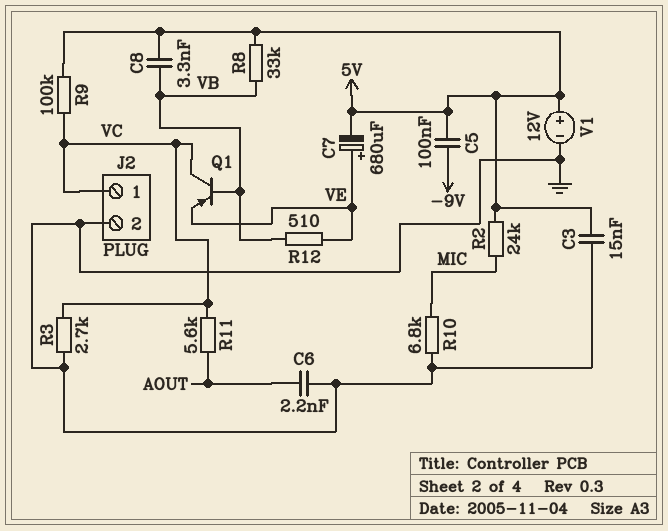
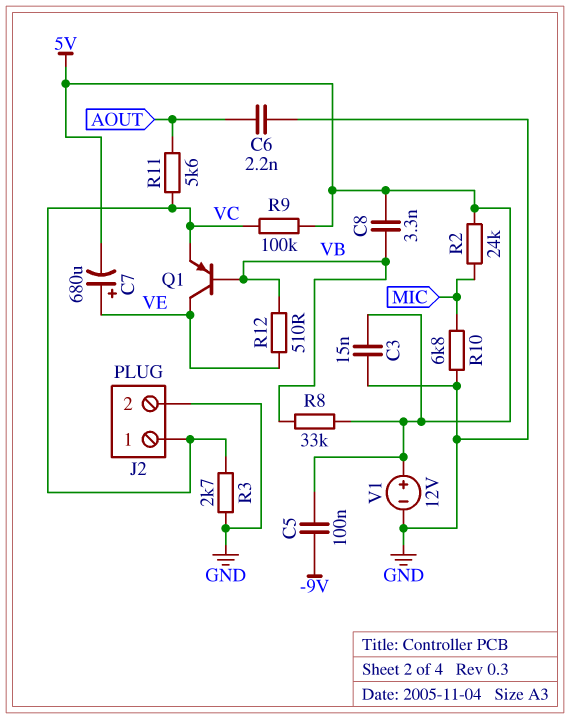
Q1: PNP (B VB, C VC, E VE) -> PNP (B VB, C VE, E VC)

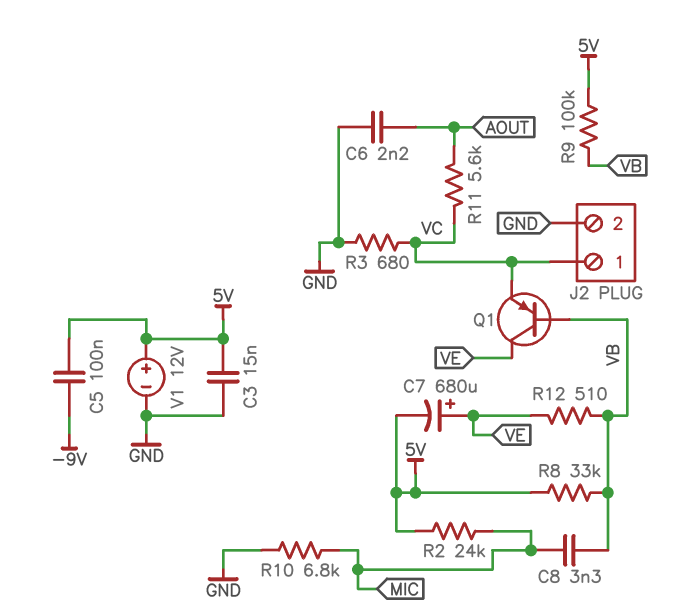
C8: 3.3nF (5V, VB) -> 3.3nF (MIC, VB)
R3: 2.7k (GND, VC) -> 680 (GND, VC)
R9: 100k (5V, VC) -> 100k (5V, VB)

